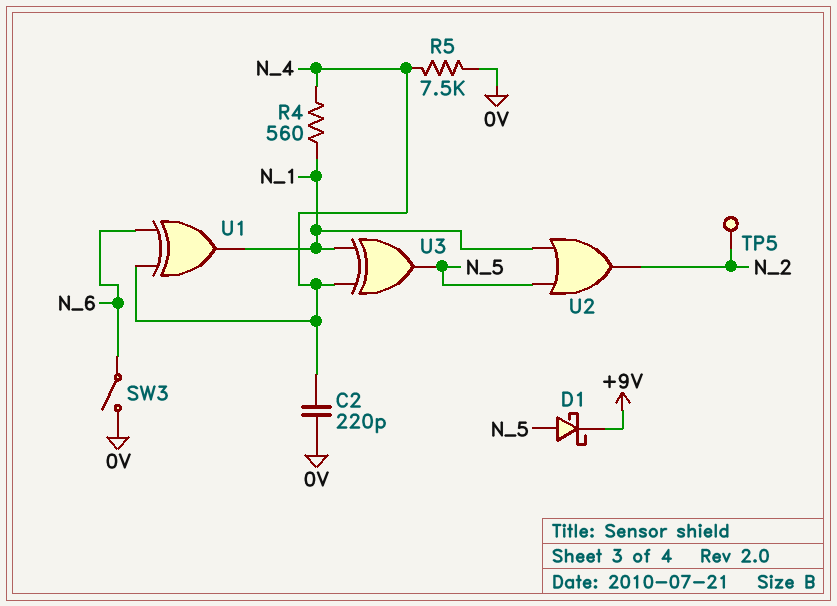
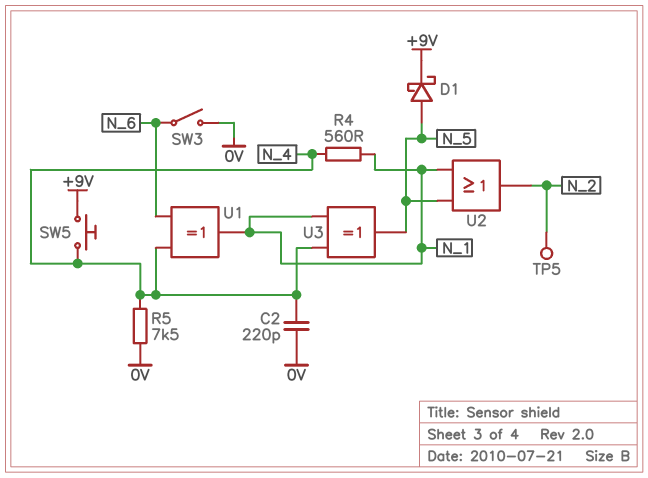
SW5: none -> button (+9V, N_4)

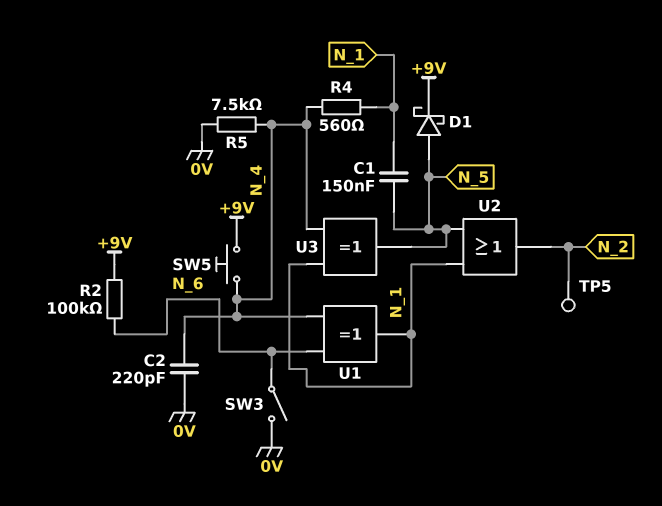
C1: none -> 150nF (N_1, N_5)
R2: none -> 100k (+9V, N_6)

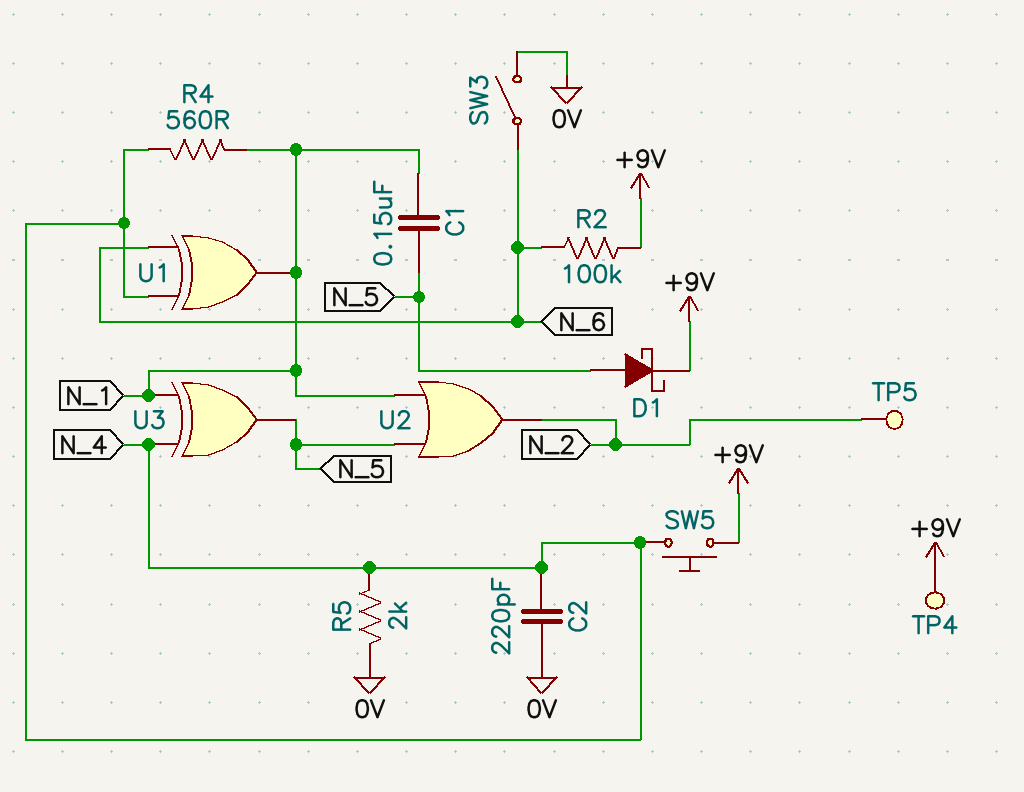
R5: 7.5k (0V, N_4) -> 2k (0V, N_4)
TP4: none -> test point (+9V)

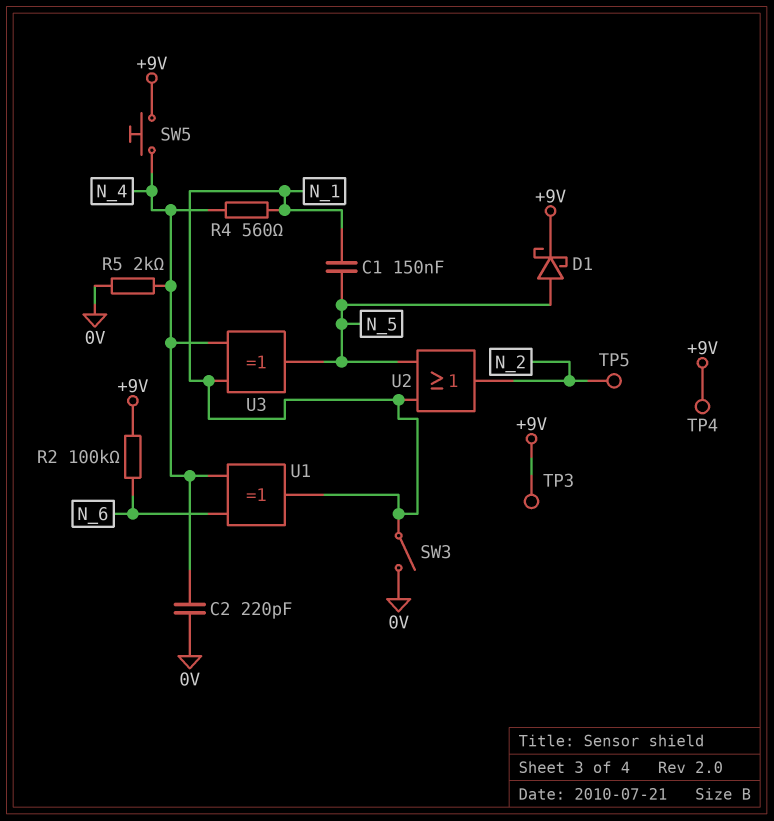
SW3: switch (0V, N_6) -> switch (0V, N_1)
TP3: none -> test point (+9V)

